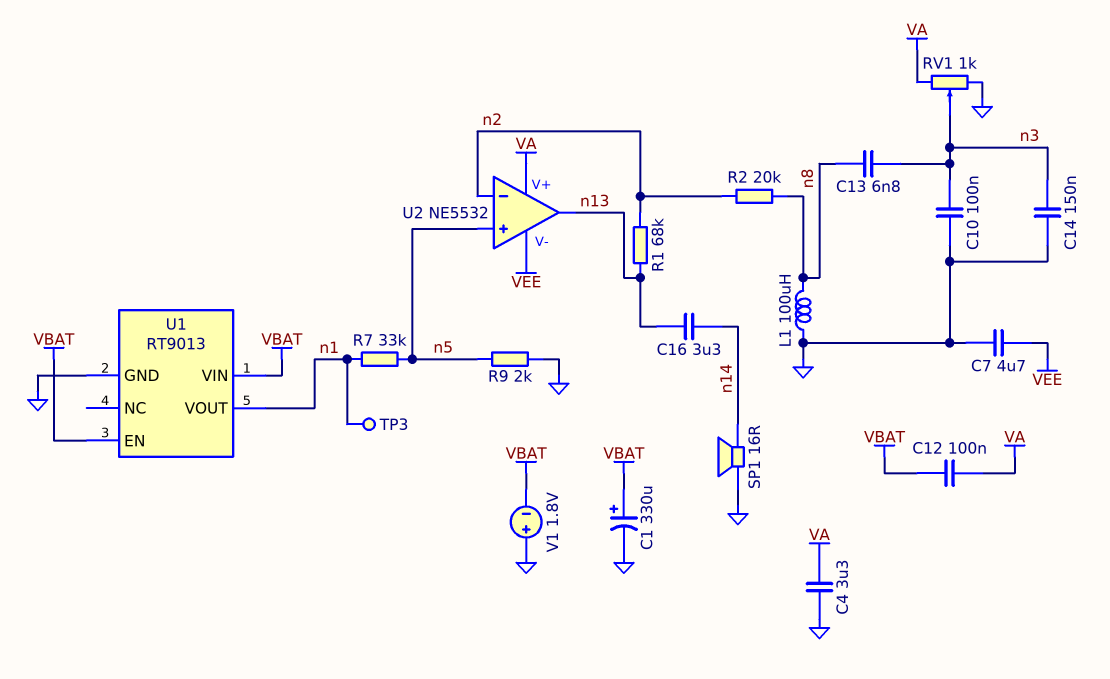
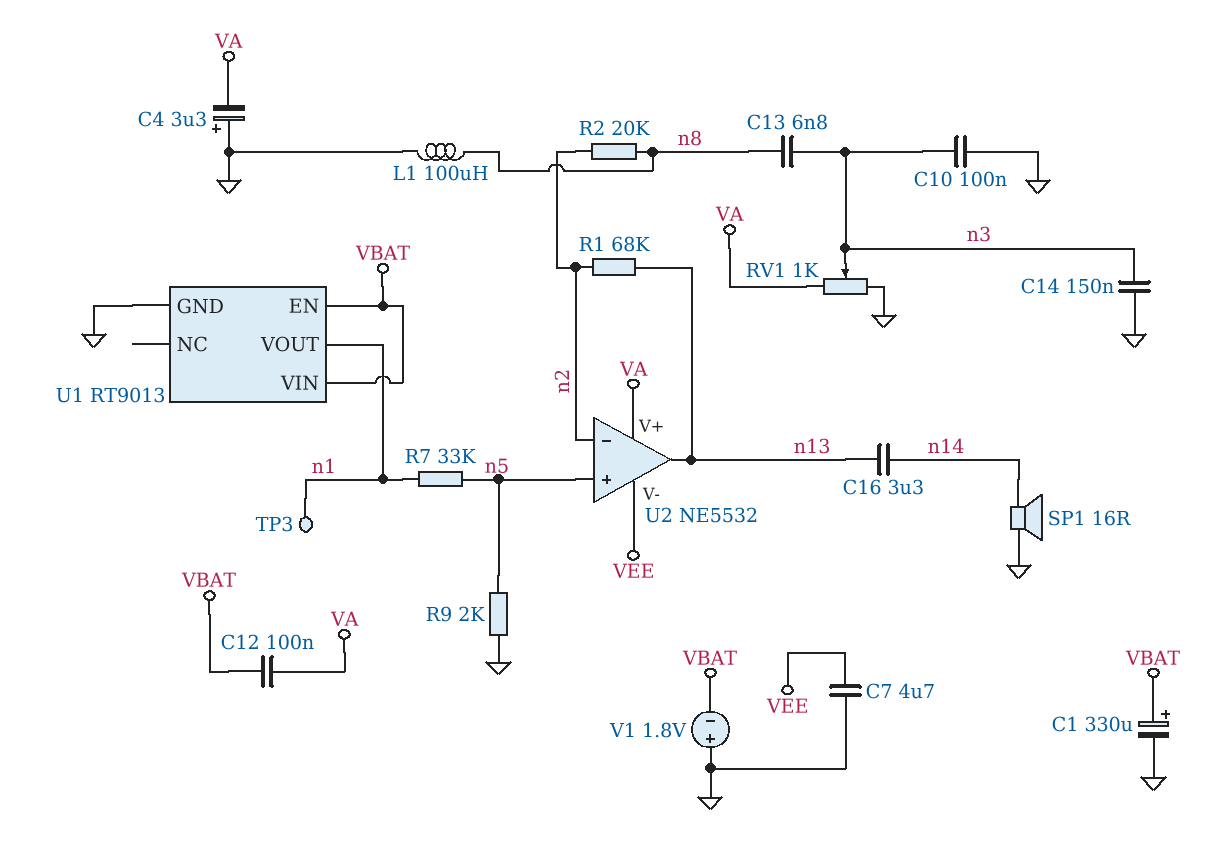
C4: 3.3uF (GND, VA) -> 3.3uF (plus GND, minus VA)

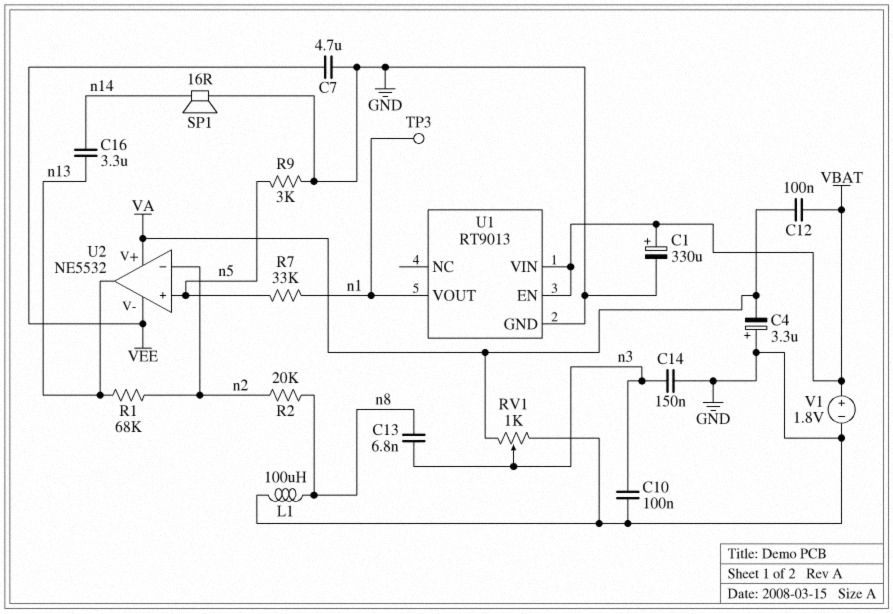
R9: 2k (GND, n5) -> 3k (GND, n5)
V1: 1.8V (plus GND, minus VBAT) -> 1.8V (plus VBAT, minus GND)

